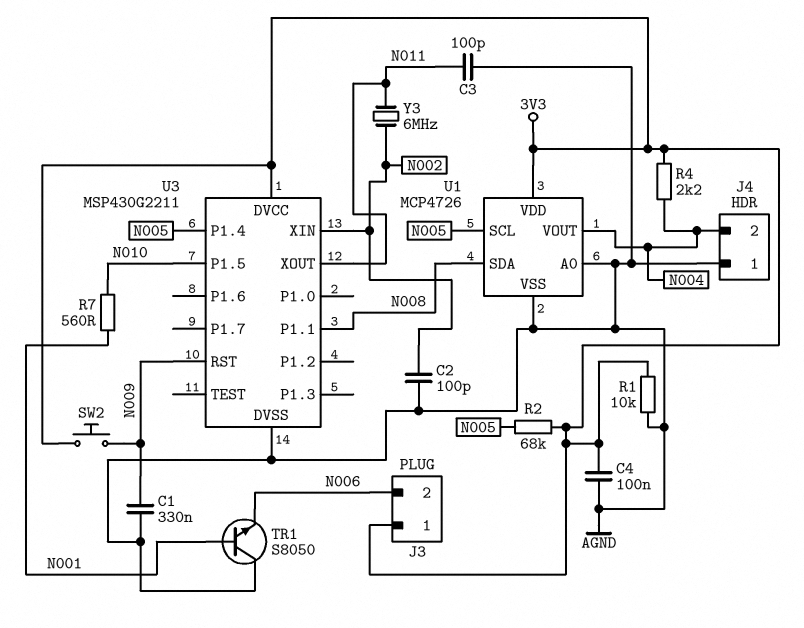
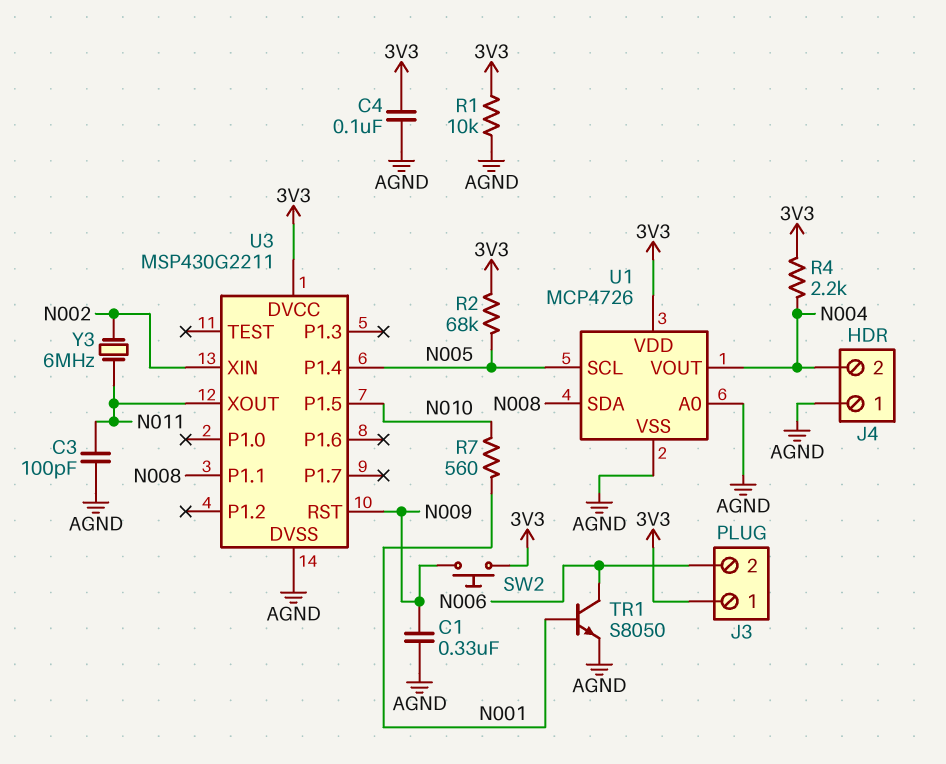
C2: 100pF (AGND, N002) -> none
TR1: NPN S8050 (B N001, C AGND, E N006) -> NPN S8050 (B N001, C N006, E AGND)

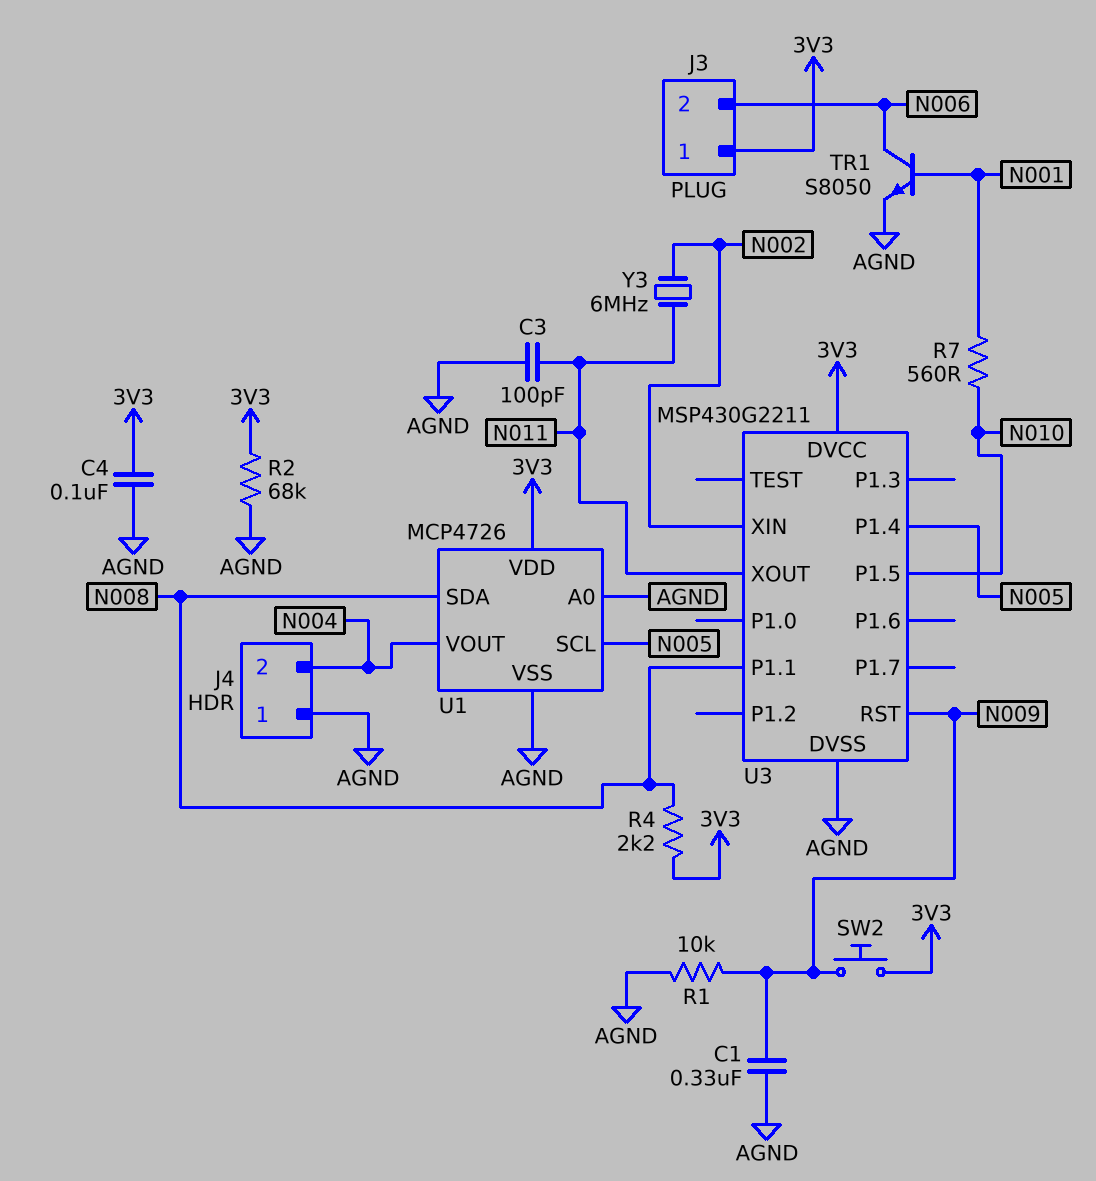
R1: 10k (3V3, AGND) -> 10k (AGND, N009)
R2: 68k (3V3, N005) -> 68k (3V3, AGND)
R4: 2.2k (3V3, N004) -> 2.2k (3V3, N008)

